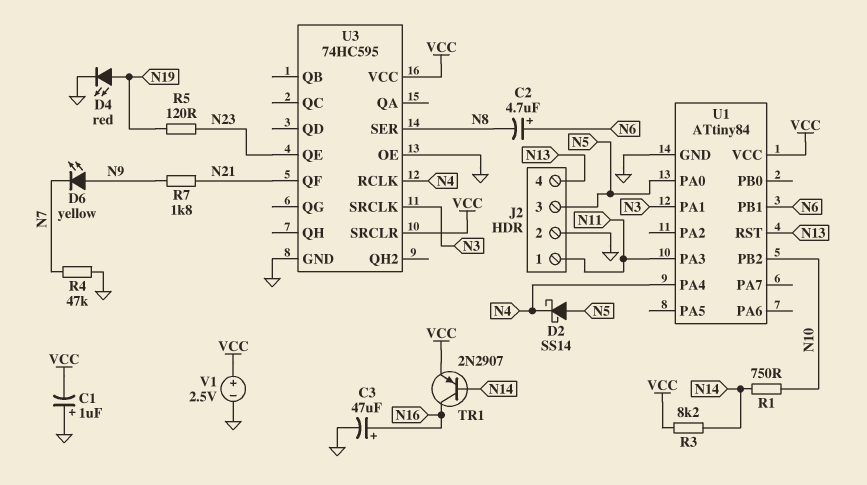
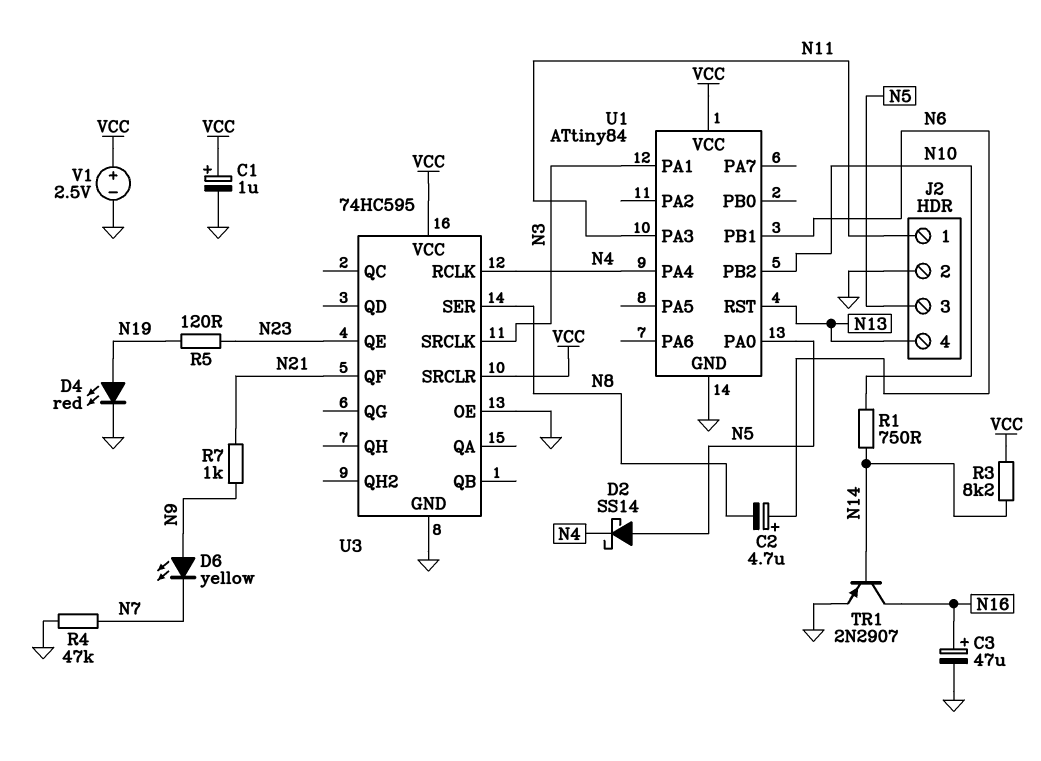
C1: 1uF (plus GND, minus VCC) -> 1uF (plus VCC, minus GND)
R7: 1.8k (N9, N21) -> 1k (N9, N21)
TR1: PNP 2N2907 (B N14, C N16, E VCC) -> PNP 2N2907 (B N14, C N16, E GND)

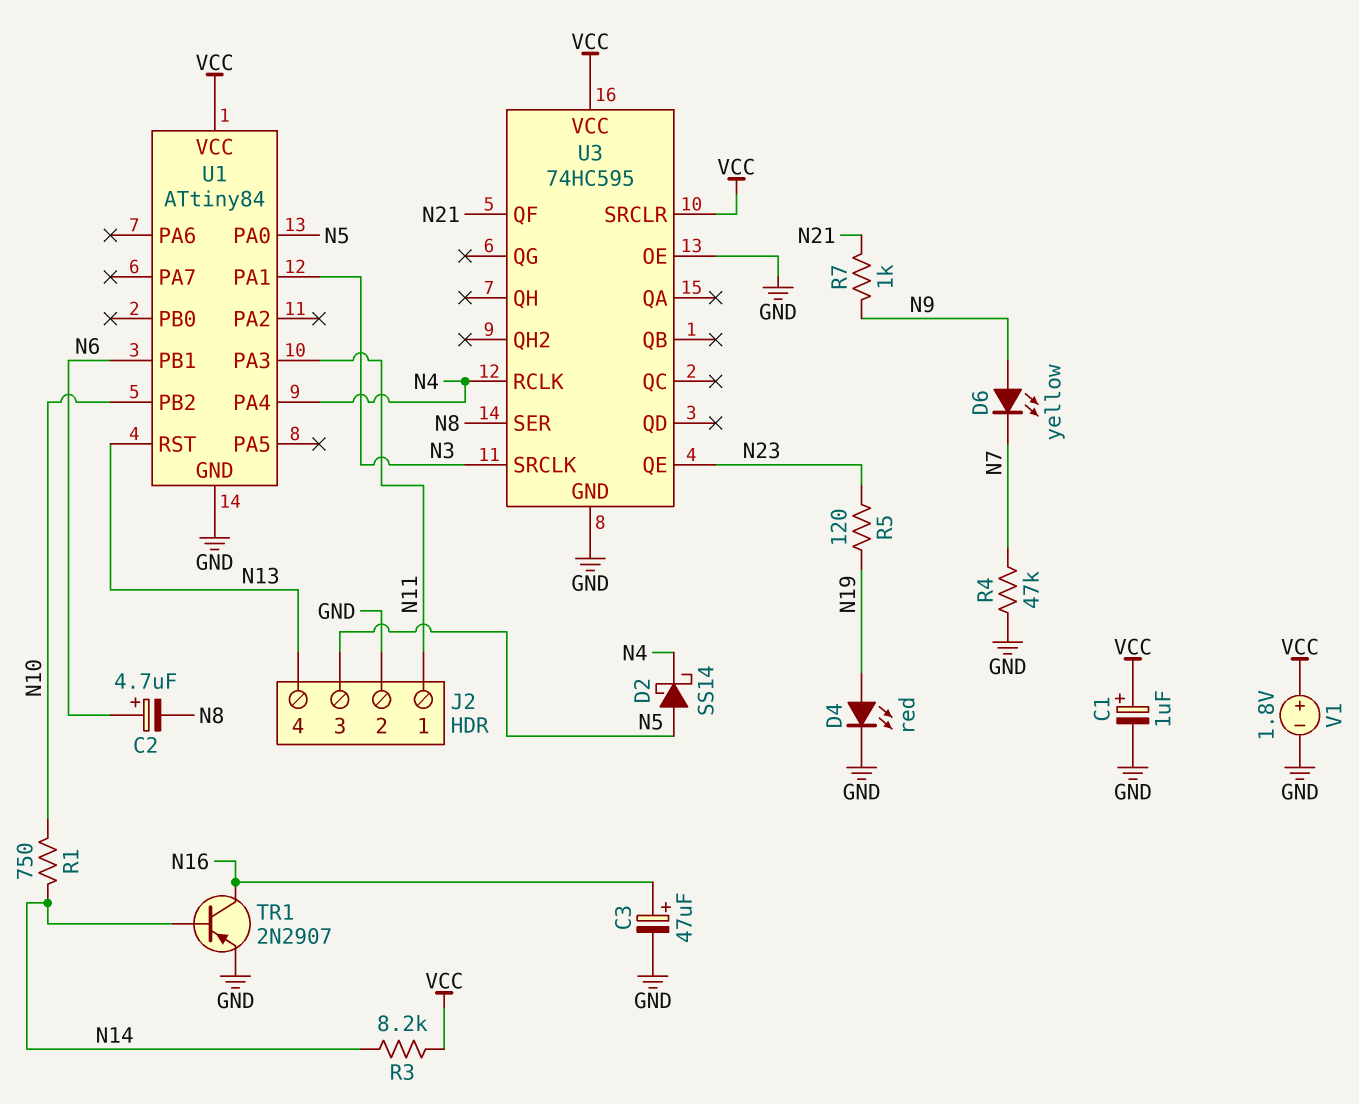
V1: 2.5V (plus VCC, minus GND) -> 1.8V (plus VCC, minus GND)

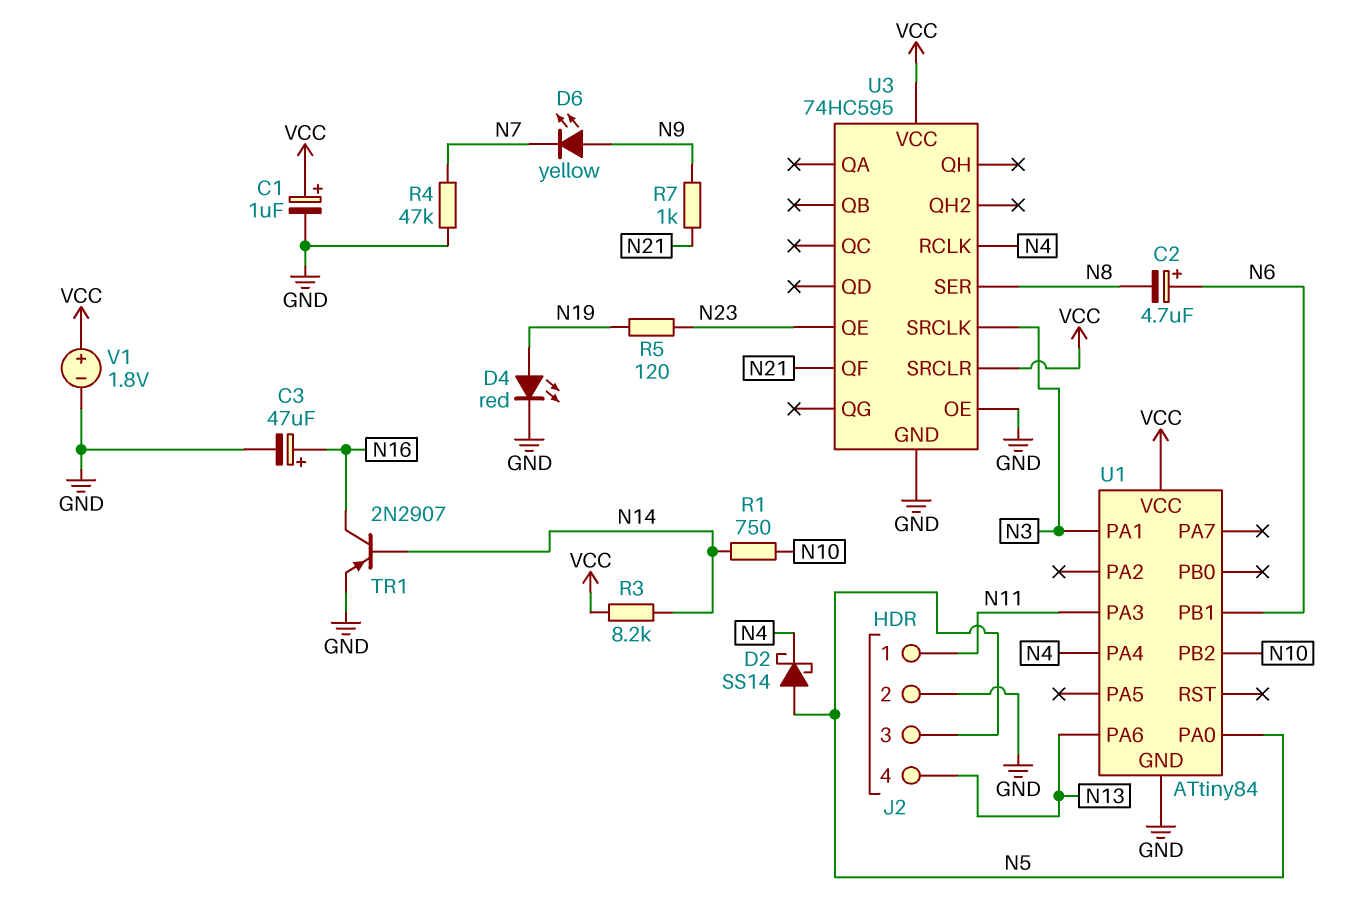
U1 pin PA6: none -> N13
U1 pin RST: N13 -> none

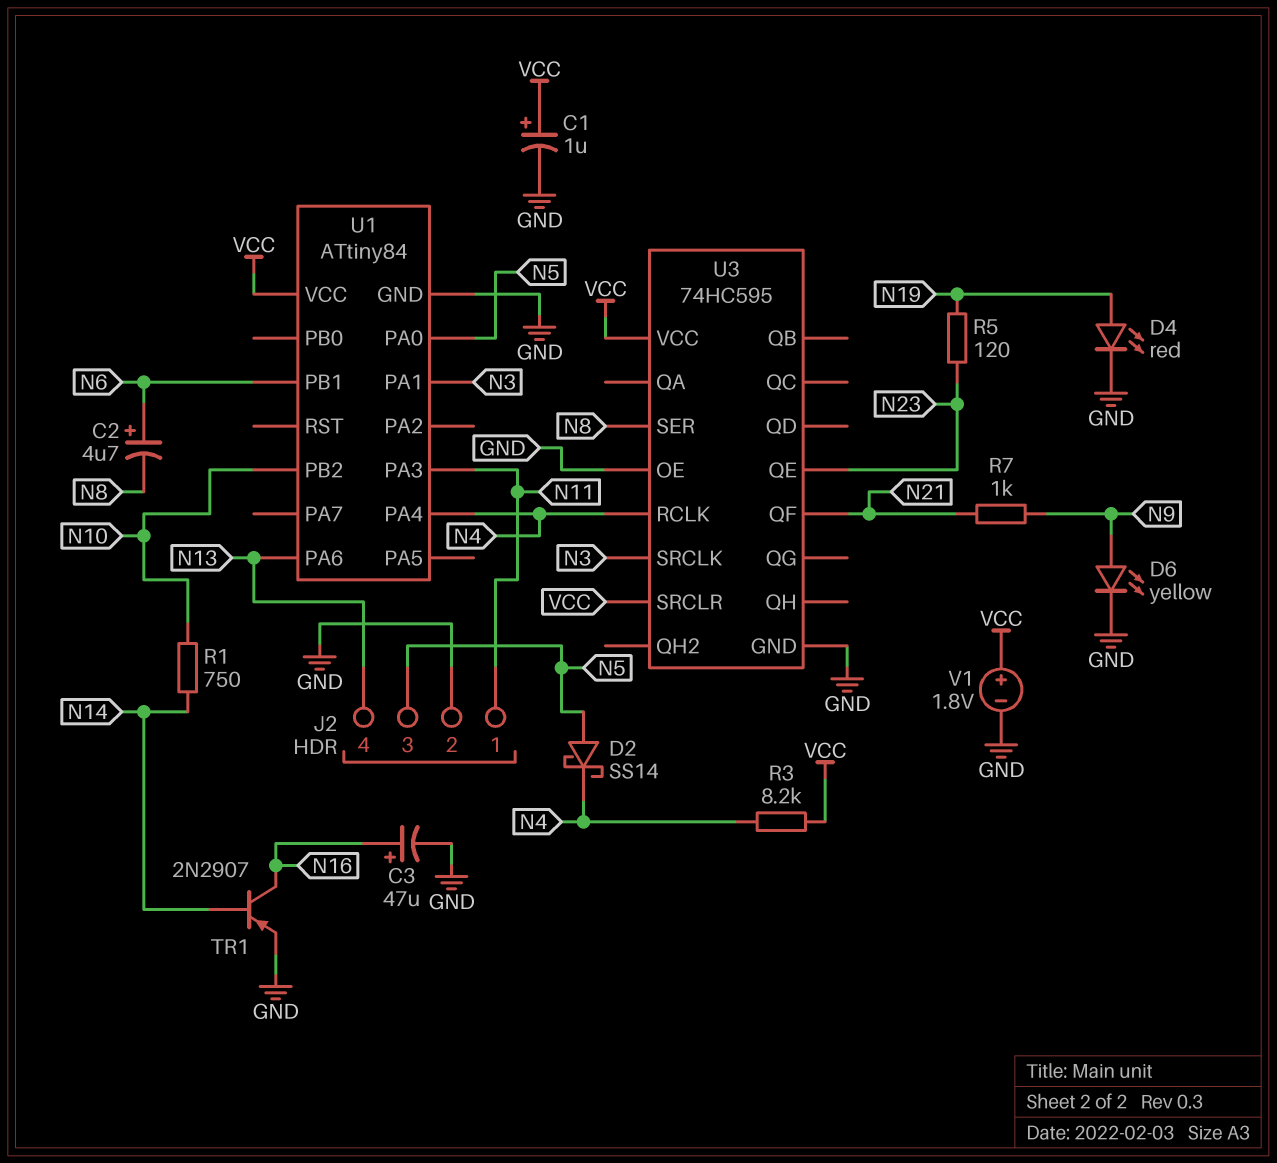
D6: LED yellow (A N9, K N7) -> LED yellow (A N9, K GND)
R3: 8.2k (N14, VCC) -> 8.2k (N4, VCC)
R4: 47k (GND, N7) -> none

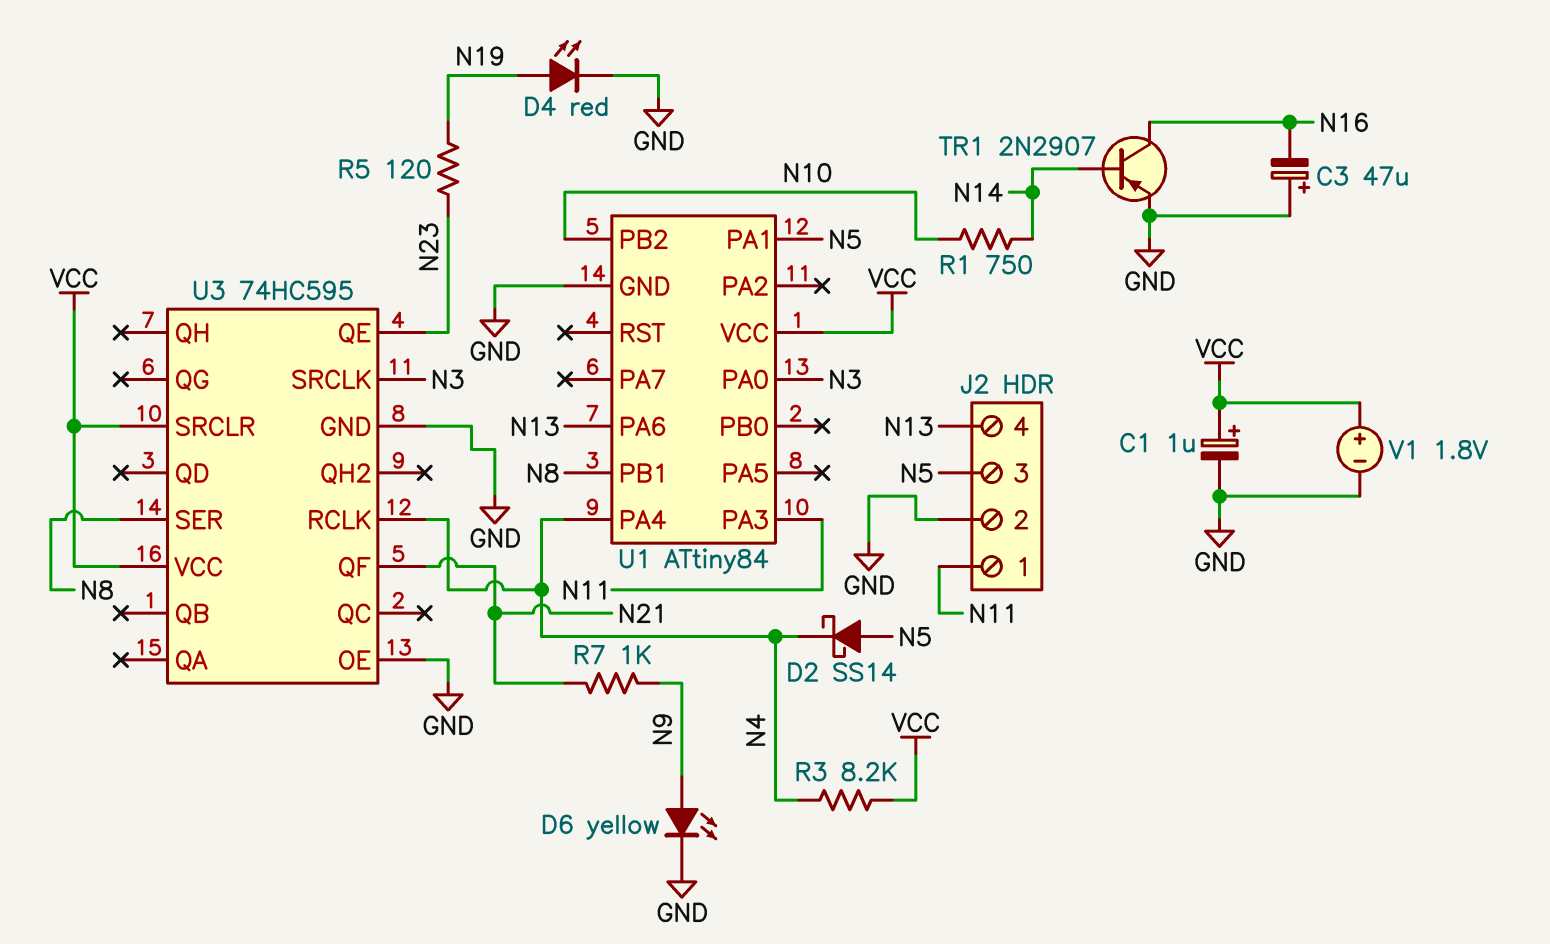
C2: 4.7uF (plus N6, minus N8) -> none
C3: 47uF (plus N16, minus GND) -> 47uF (plus GND, minus N16)
U1 pin PA0: N5 -> N3
U1 pin PA1: N3 -> N5
U1 pin PB1: N6 -> N8

